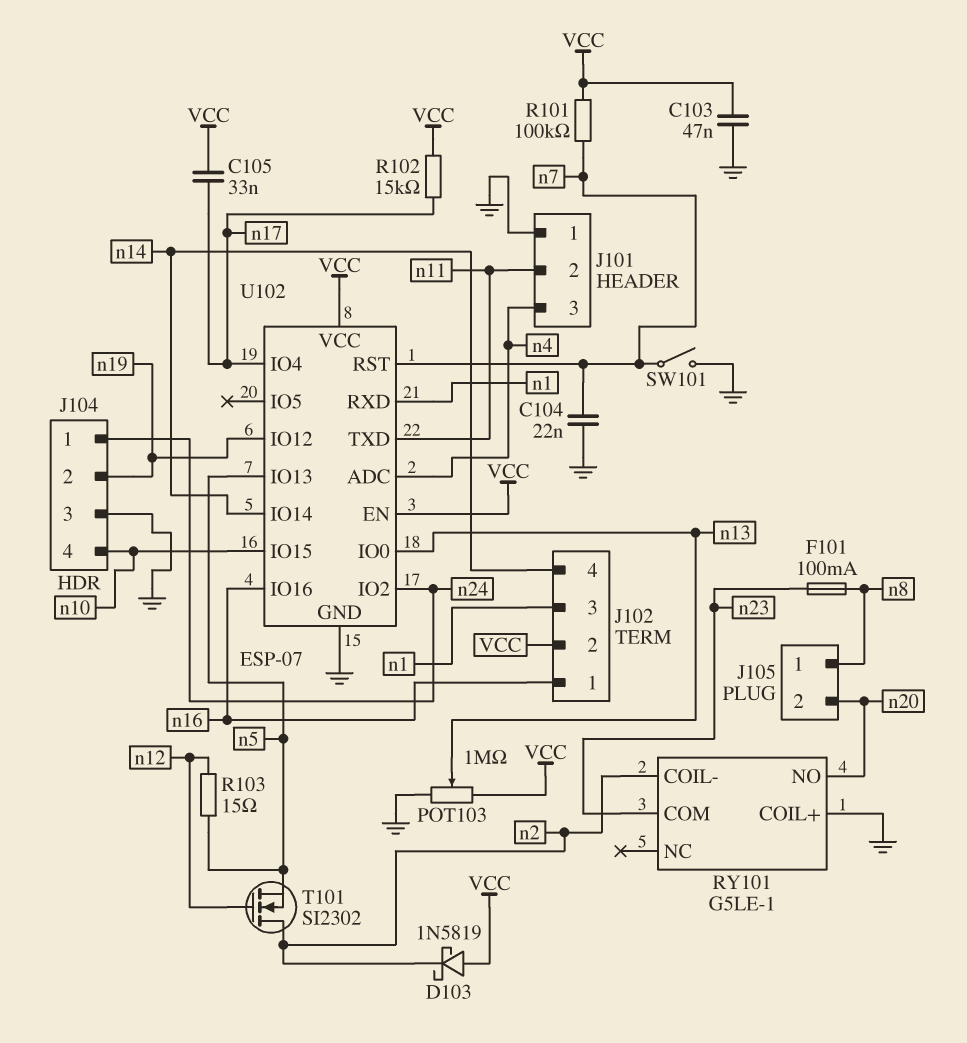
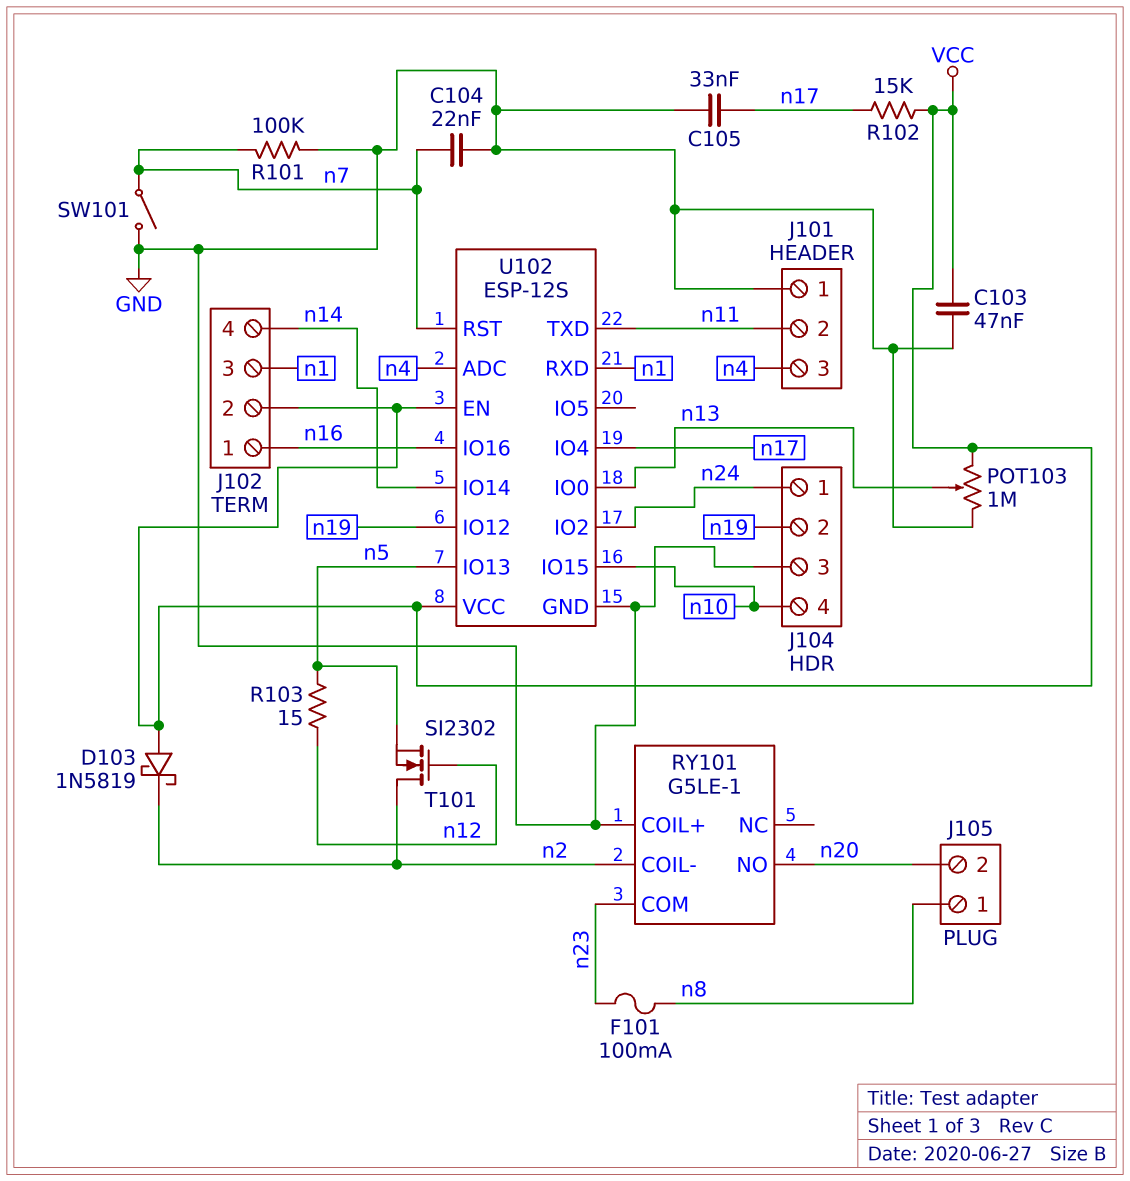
C105: 33nF (VCC, n17) -> 33nF (GND, n17)
R101: 100k (VCC, n7) -> 100k (GND, n7)
U102: ESP-07 -> ESP-12S

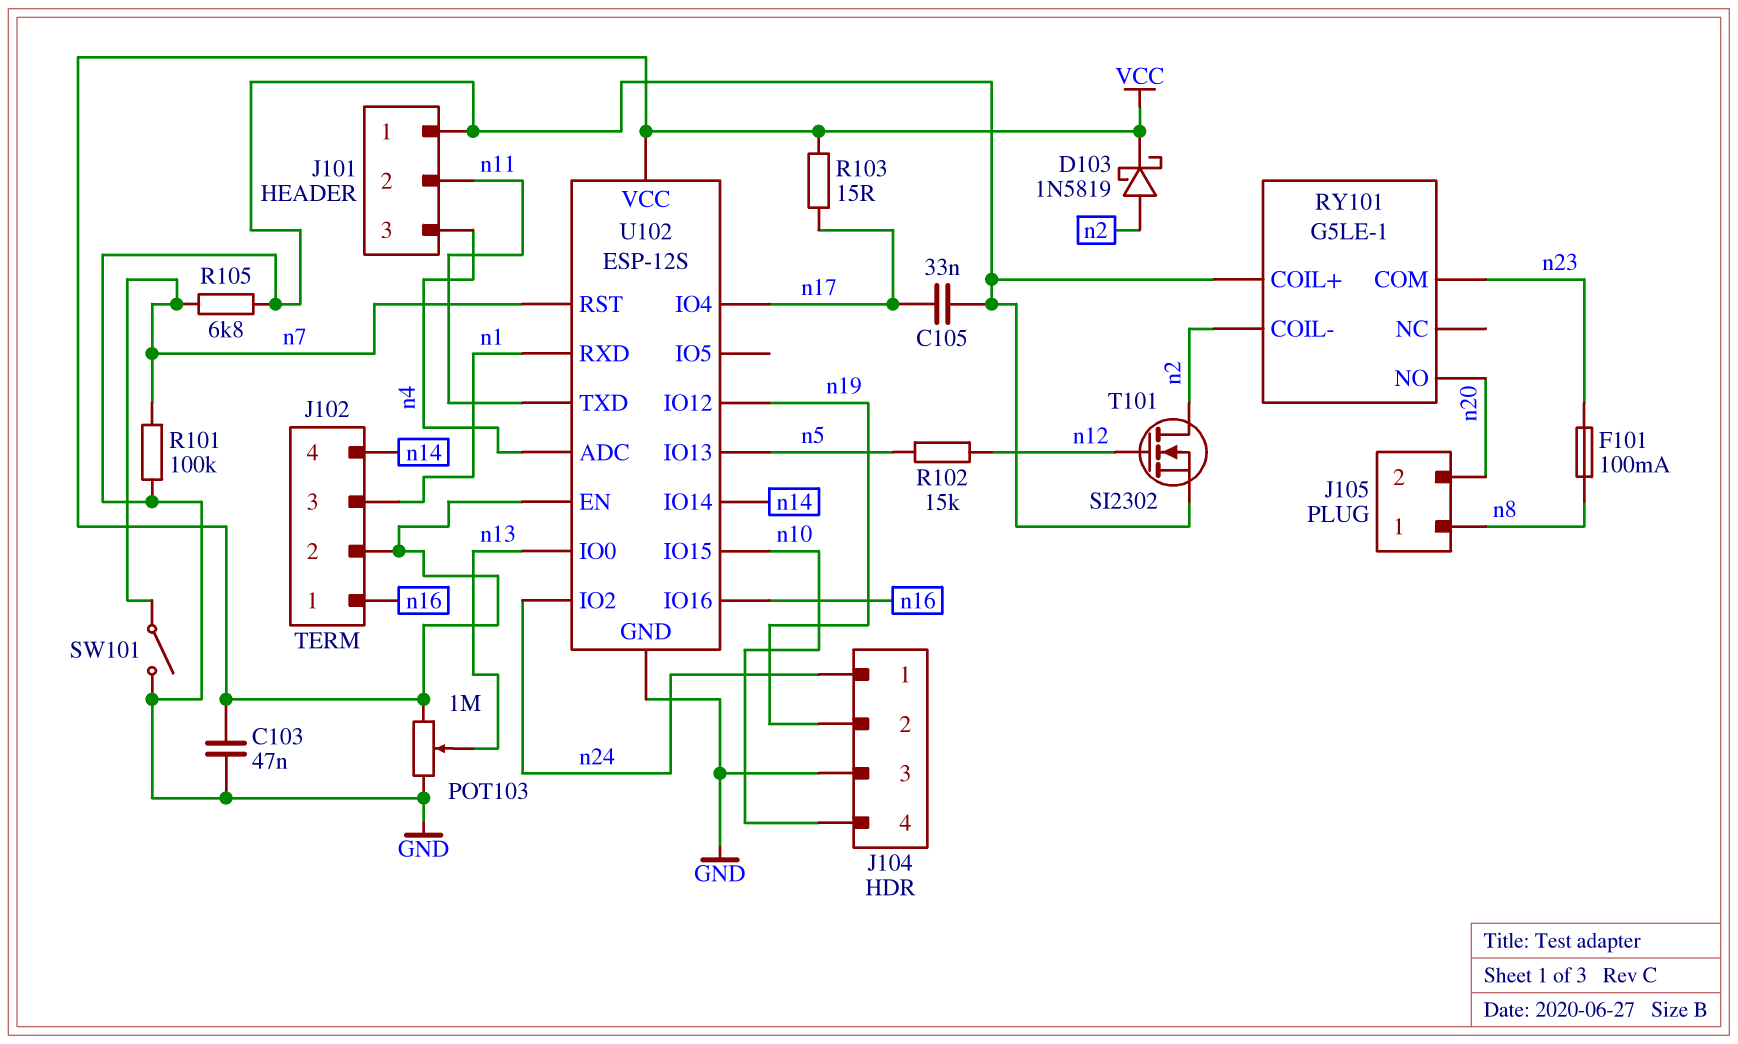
C104: 22nF (GND, n7) -> none
D103: schottky 1N5819 (A VCC, K n2) -> schottky 1N5819 (A n2, K VCC)
R102: 15k (VCC, n17) -> 15k (n5, n12)
R103: 15 (n5, n12) -> 15 (VCC, n17)
R105: none -> 6.8k (GND, n7)
T101: NMOS SI2302 (G n12, D n2, S n5) -> NMOS SI2302 (G n12, D n2, S GND)

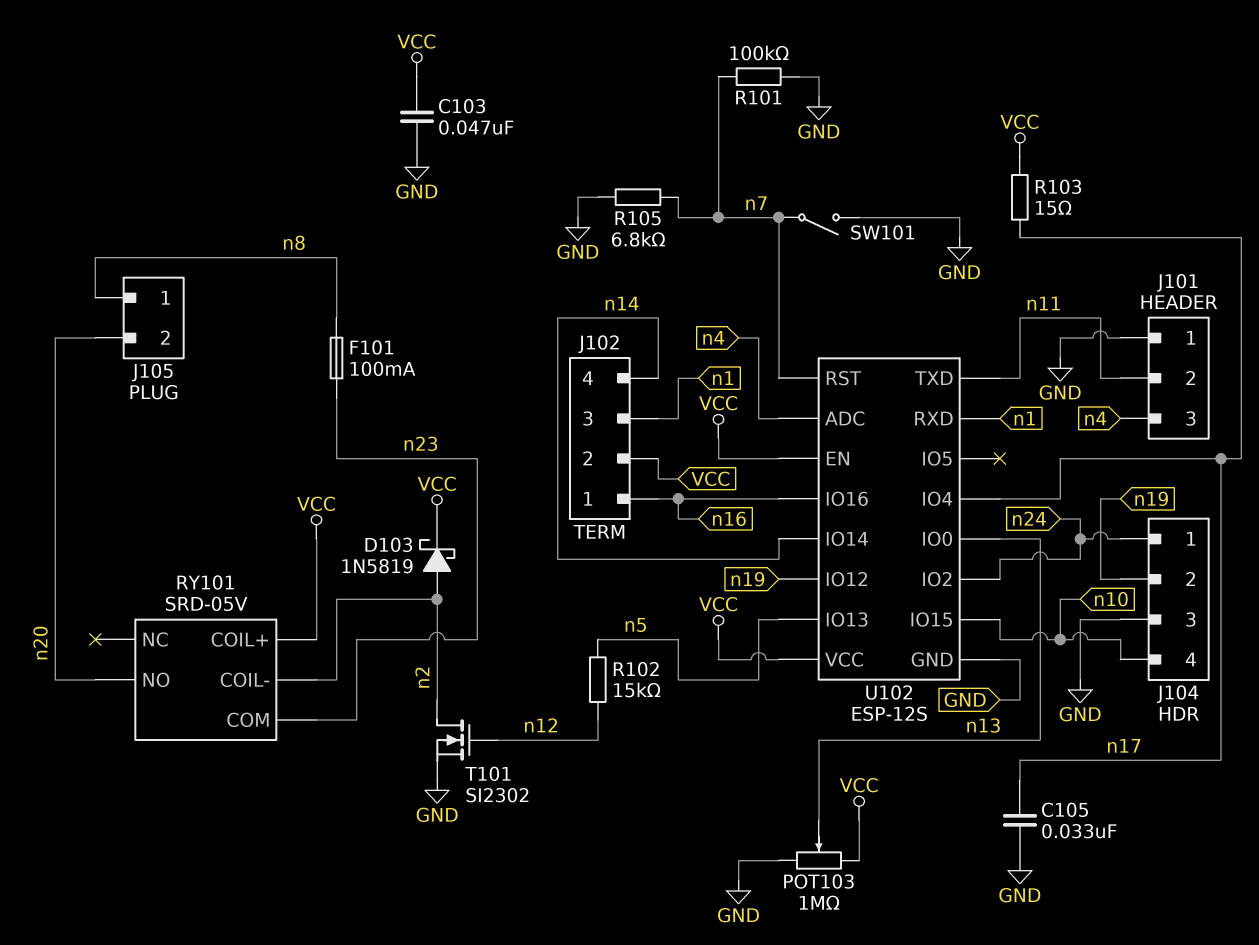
RY101: G5LE-1 -> SRD-05V
RY101 pin COIL+: GND -> VCC

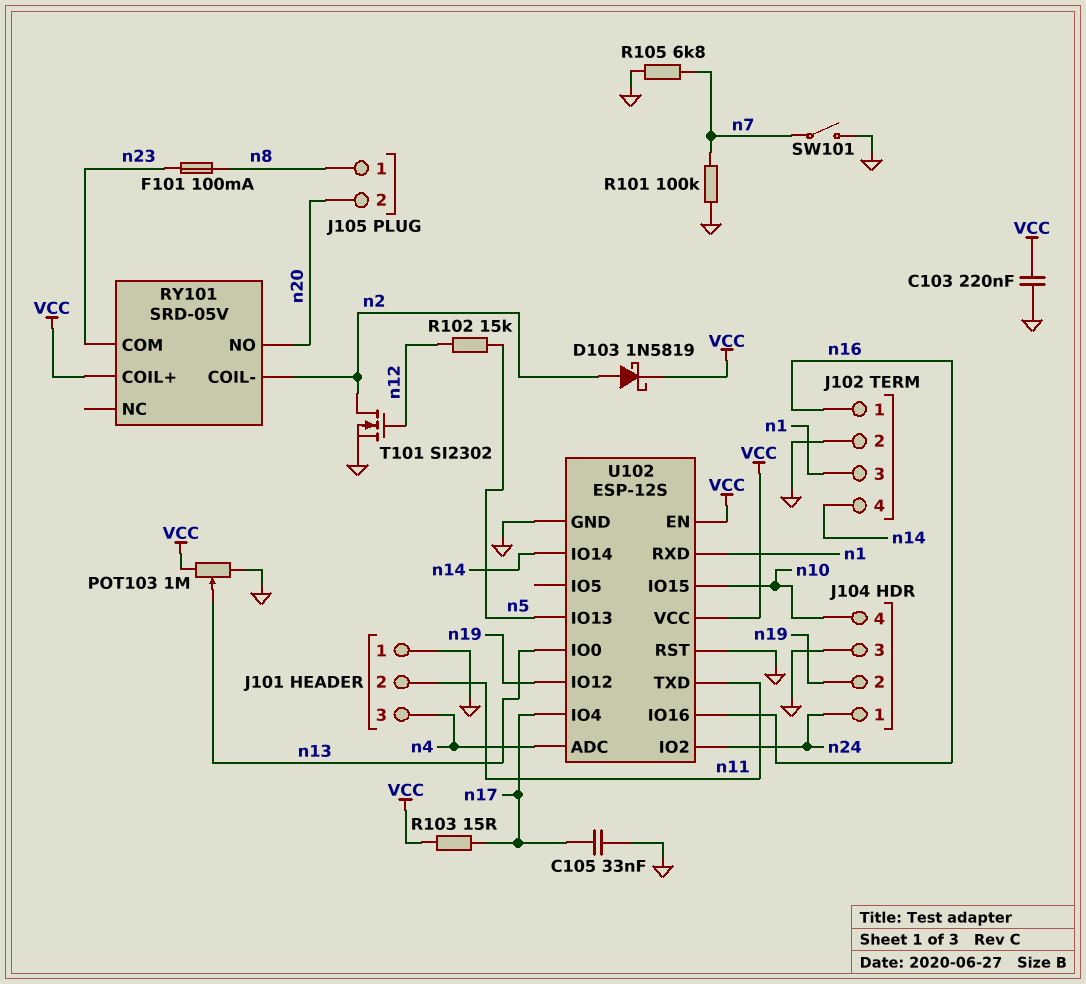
C103: 47nF (GND, VCC) -> 220nF (GND, VCC)
J102 pin 2: VCC -> GND
U102 pin RST: n7 -> GND

